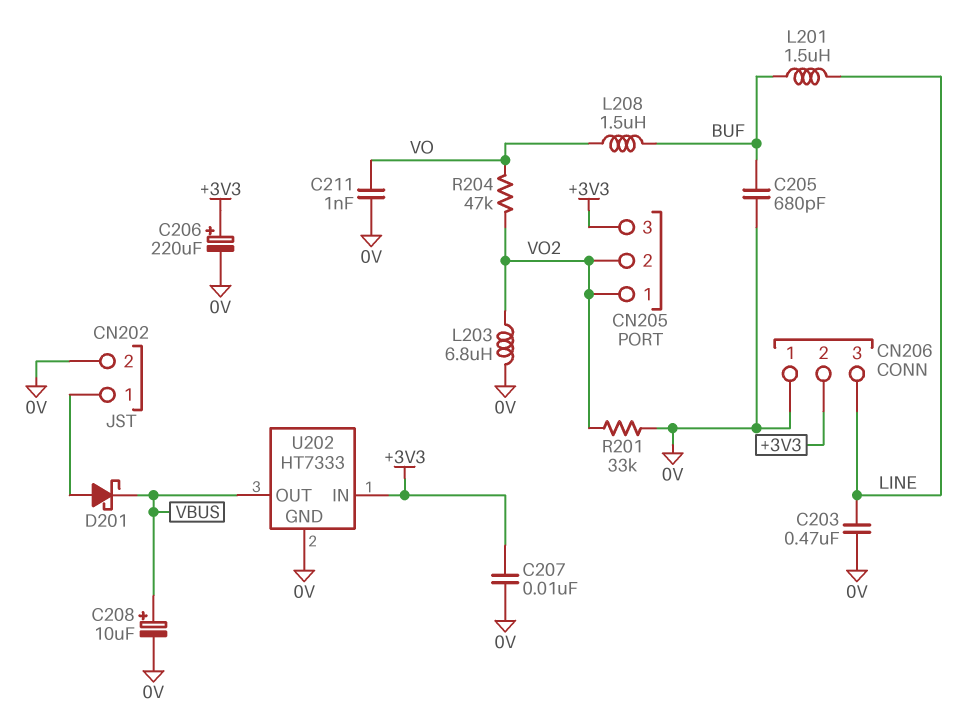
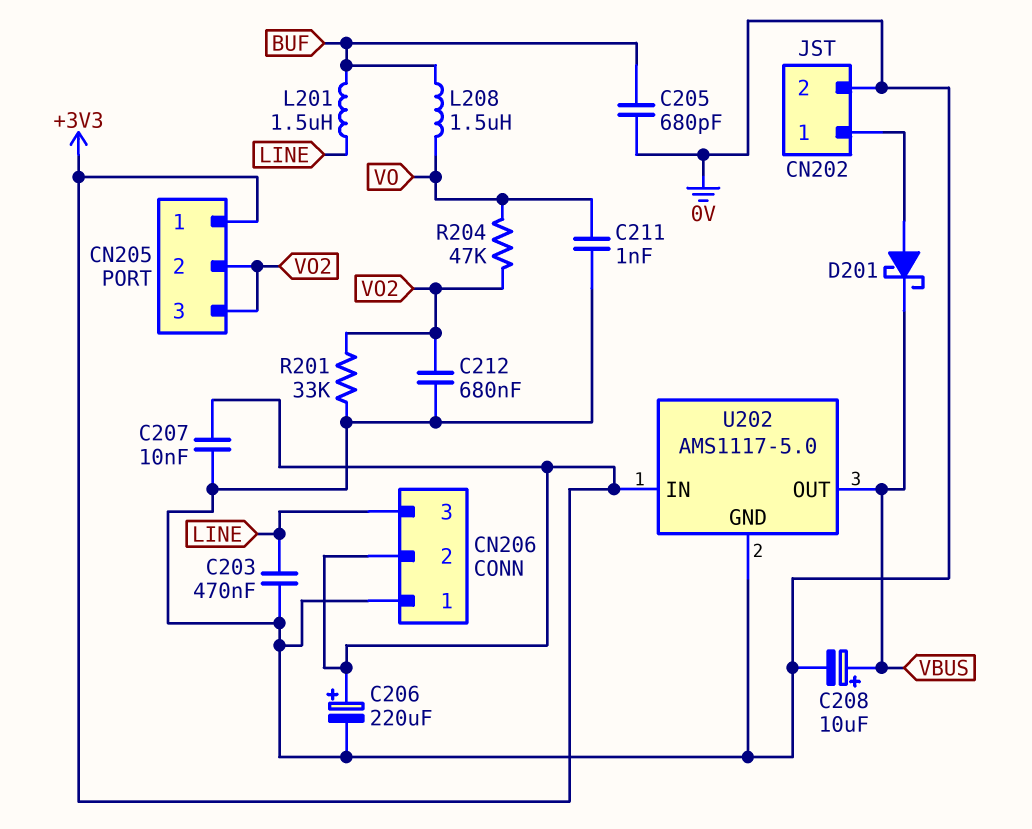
C212: none -> 680nF (0V, VO2)
CN205 pin 1: VO2 -> +3V3
CN205 pin 3: +3V3 -> VO2
L203: 6.8uH (0V, VO2) -> none
U202: HT7333 -> AMS1117-5.0

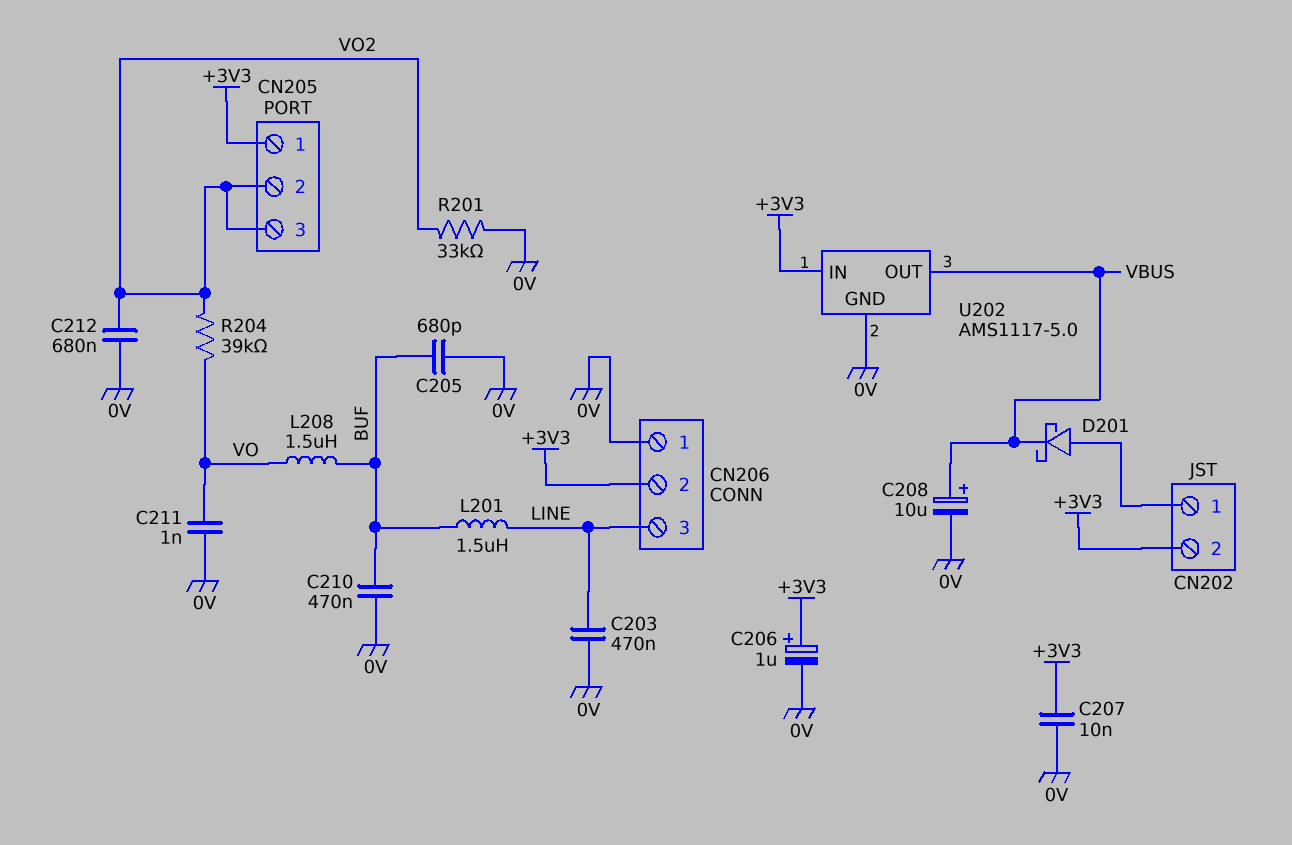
C206: 220uF (plus +3V3, minus 0V) -> 1uF (plus +3V3, minus 0V)
C210: none -> 470nF (0V, BUF)
CN202 pin 2: 0V -> +3V3
R204: 47k (VO, VO2) -> 39k (VO, VO2)

